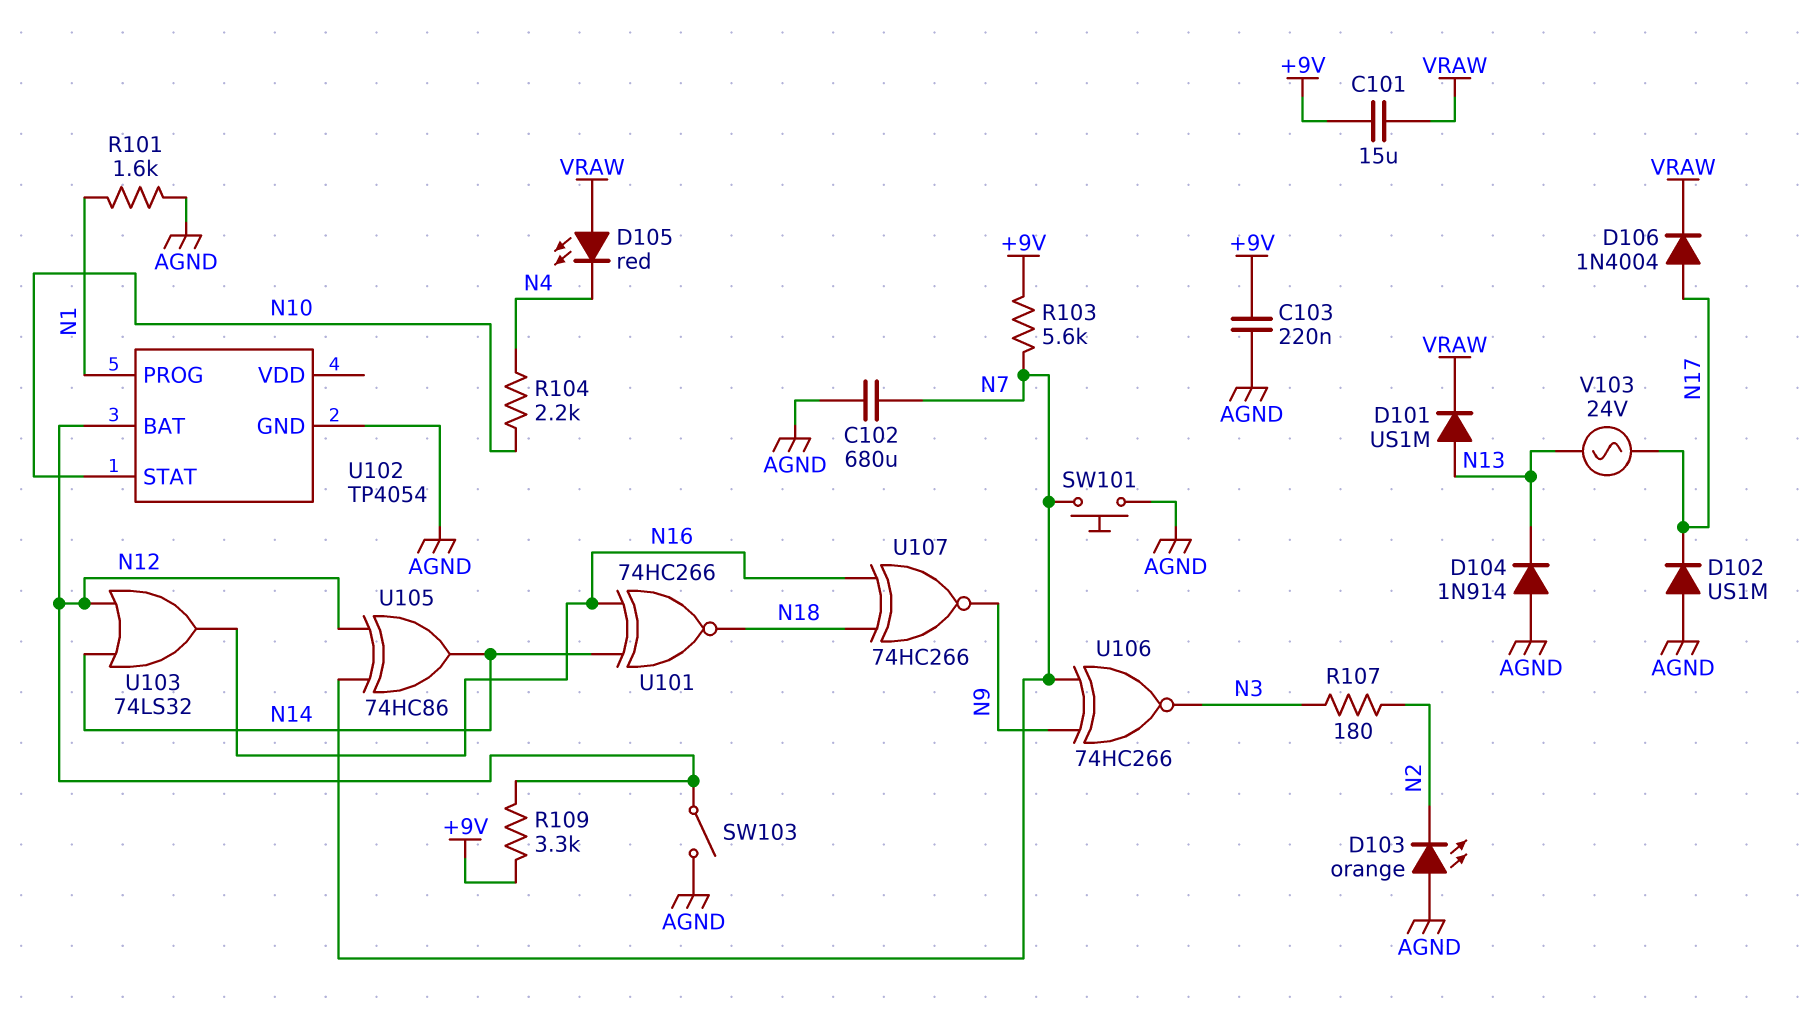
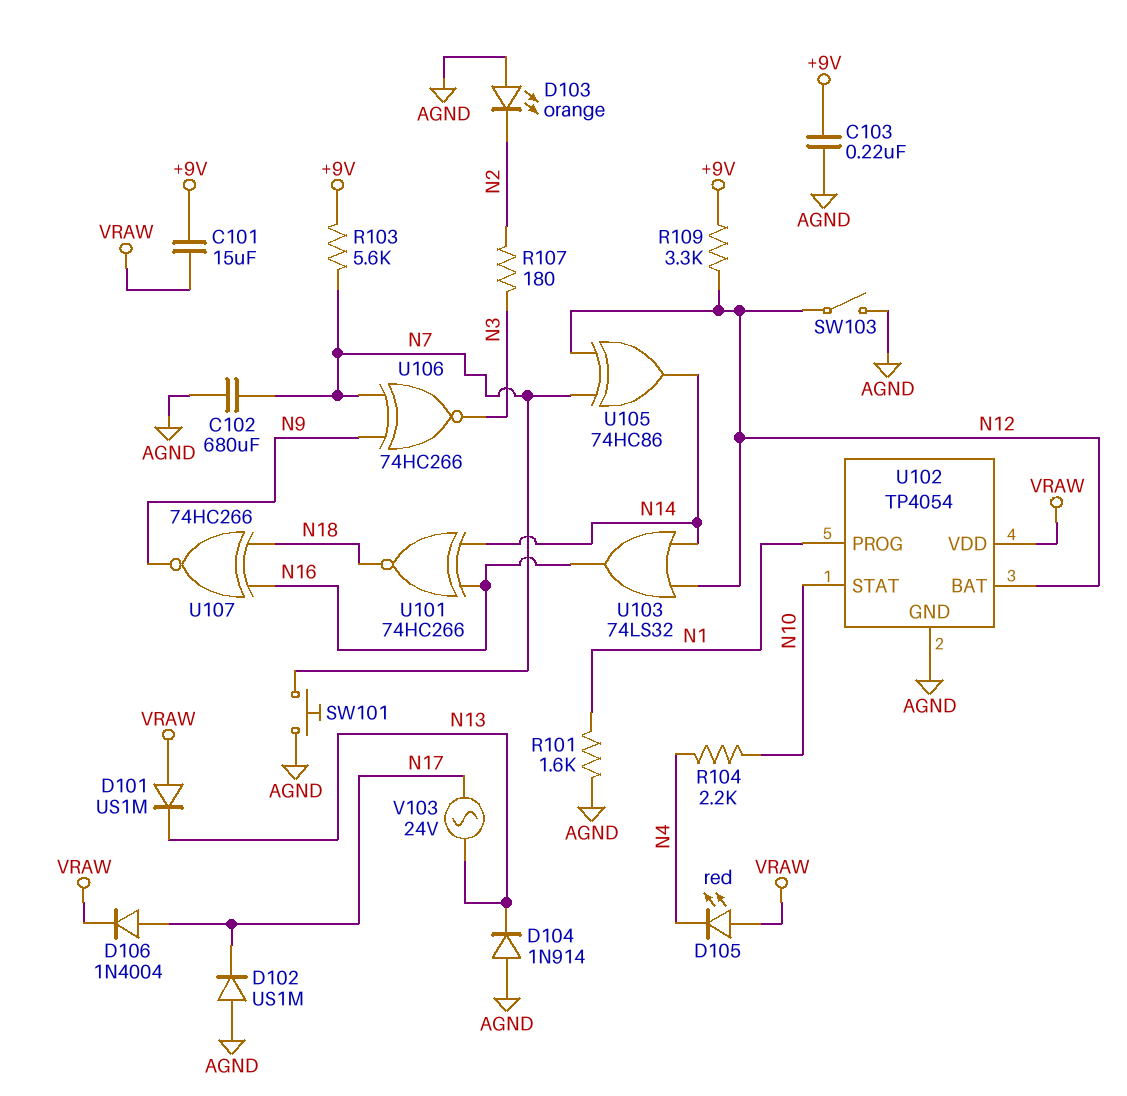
D101: diode US1M (A N13, K VRAW) -> diode US1M (A VRAW, K N13)
U102 pin VDD: none -> VRAW

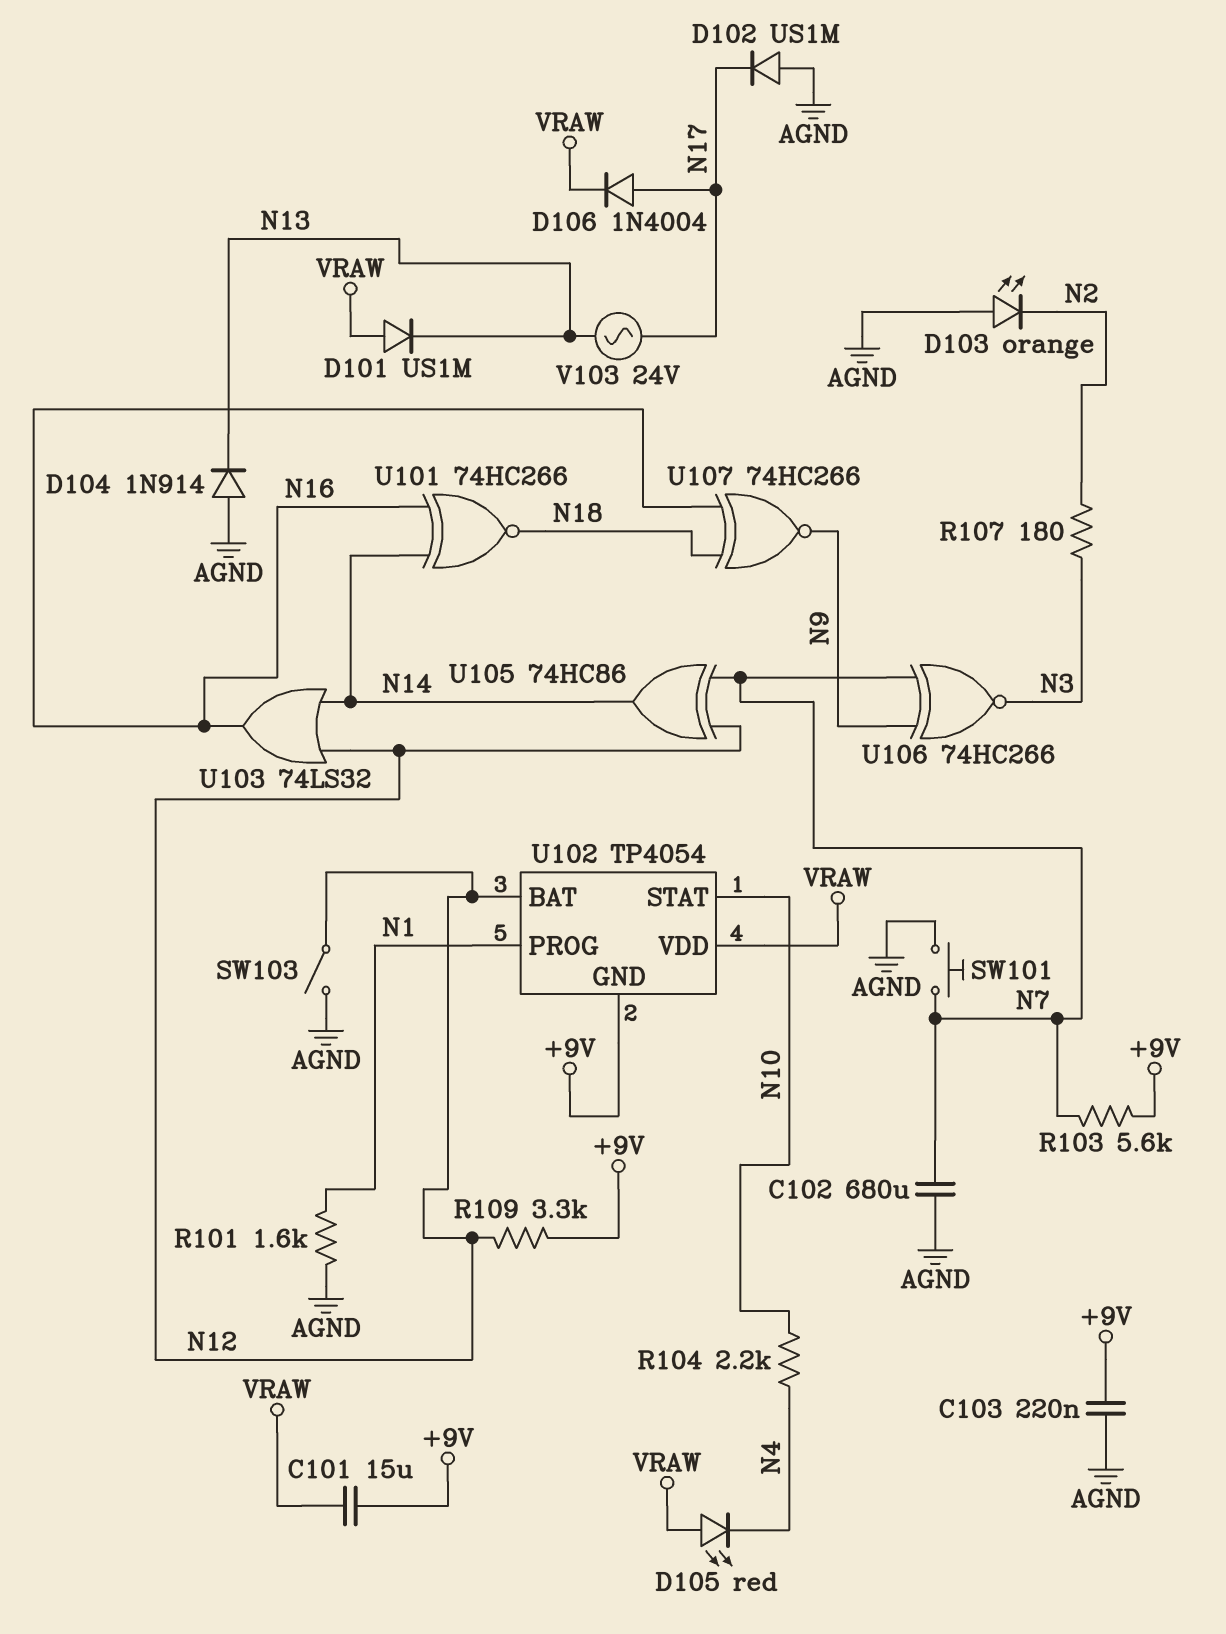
U102 pin GND: AGND -> +9V

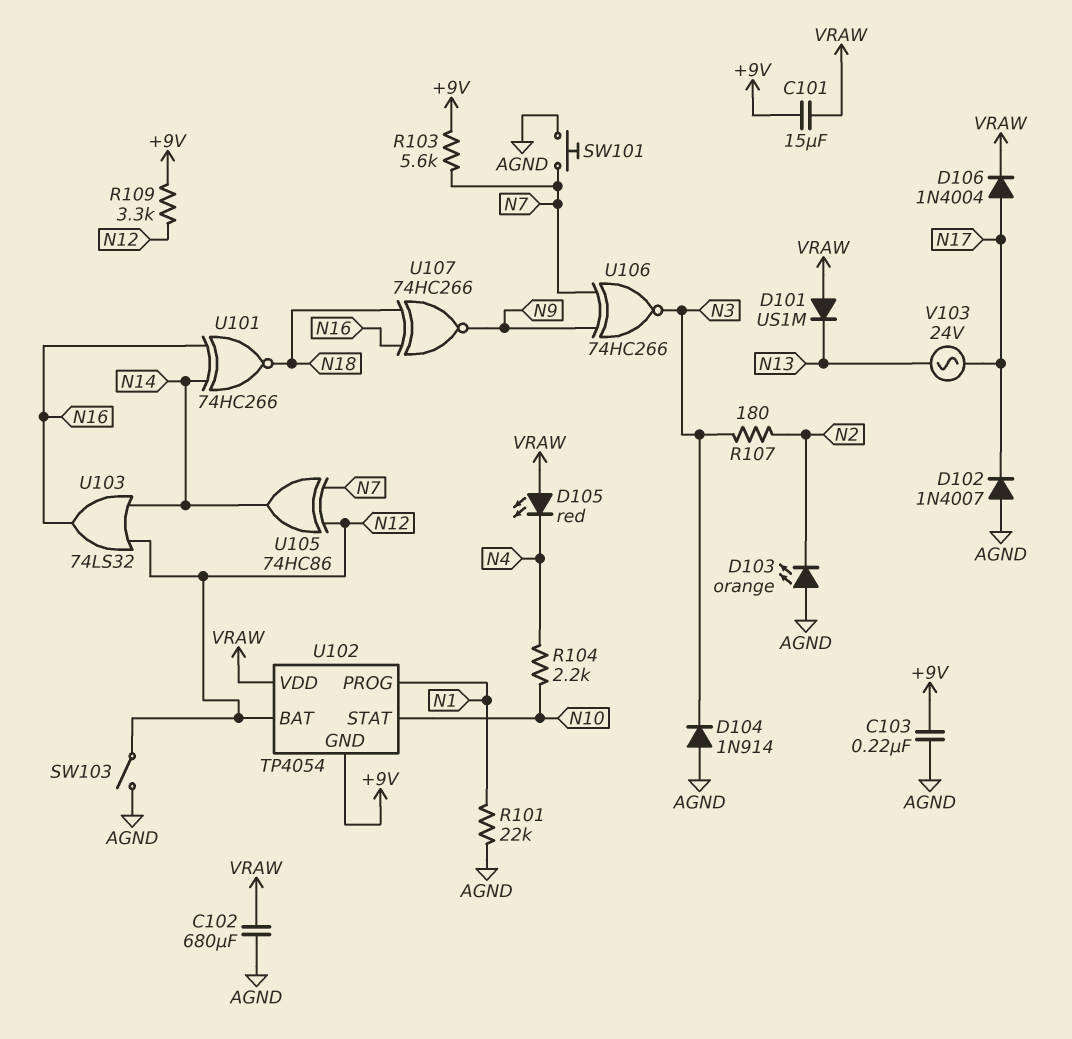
C102: 680uF (AGND, N7) -> 680uF (AGND, VRAW)
D102: diode US1M (A AGND, K N17) -> diode 1N4007 (A AGND, K N17)
D104: diode 1N914 (A AGND, K N13) -> diode 1N914 (A AGND, K N3)
R101: 1.6k (AGND, N1) -> 22k (AGND, N1)

